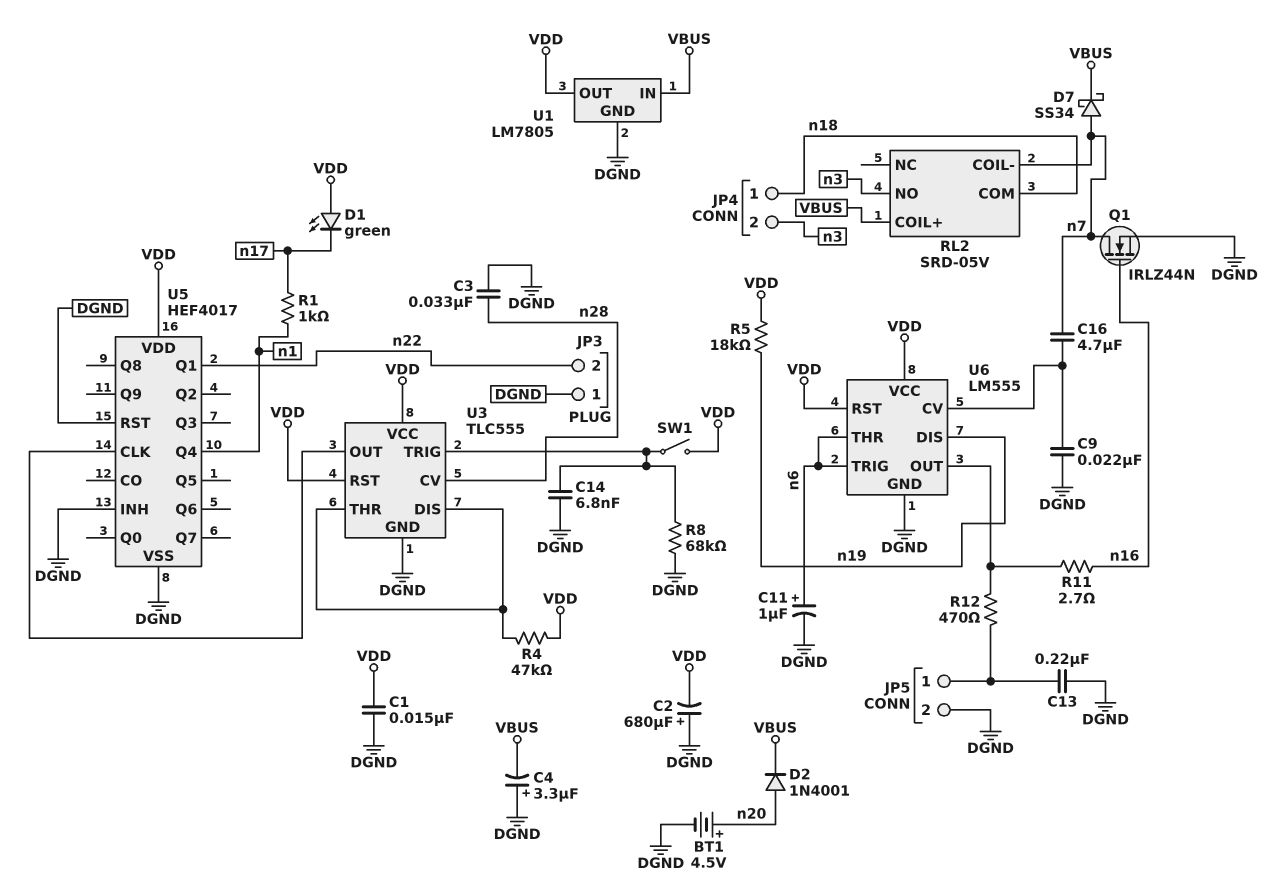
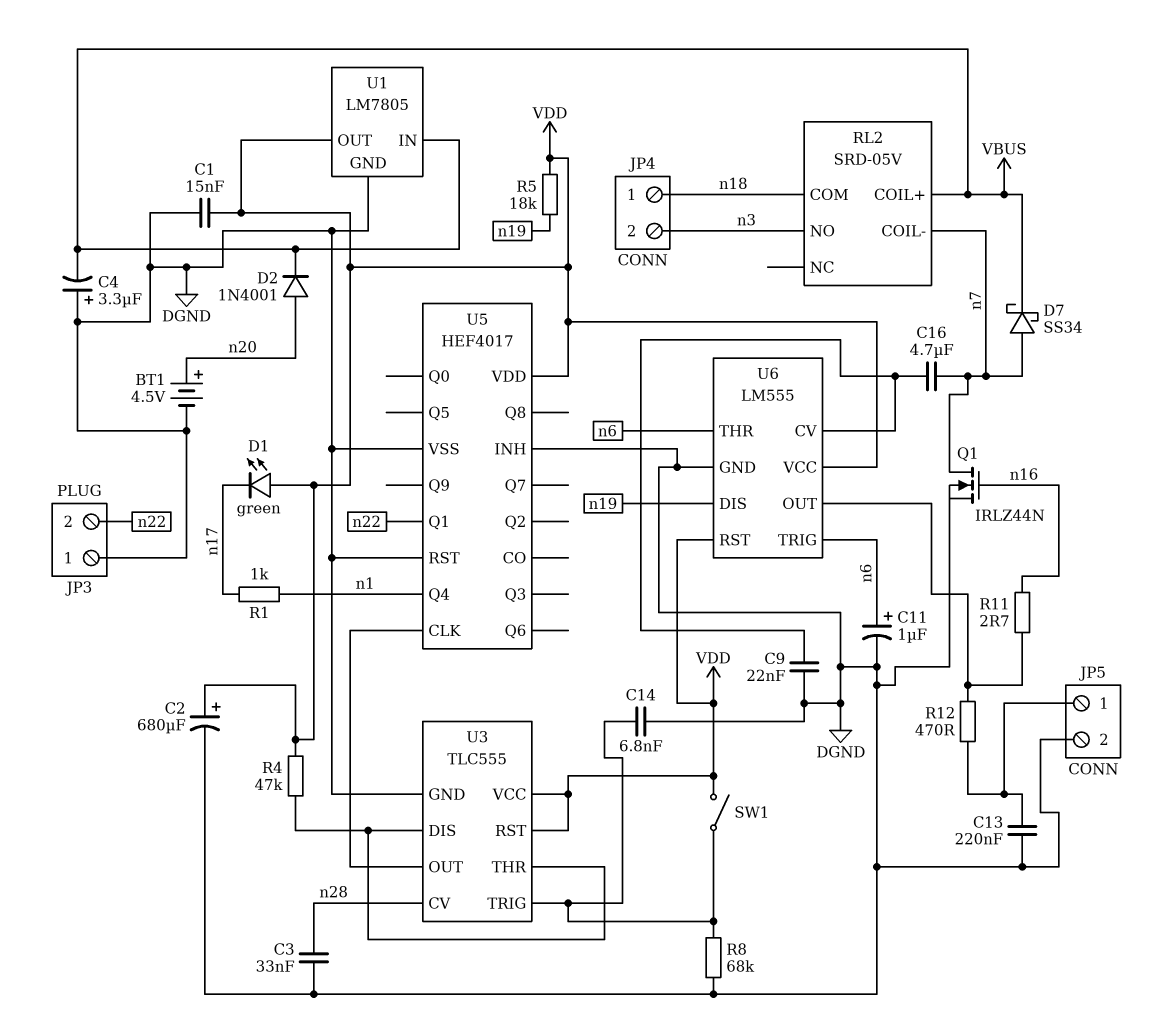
C2: 680uF (plus DGND, minus VDD) -> 680uF (plus VDD, minus DGND)

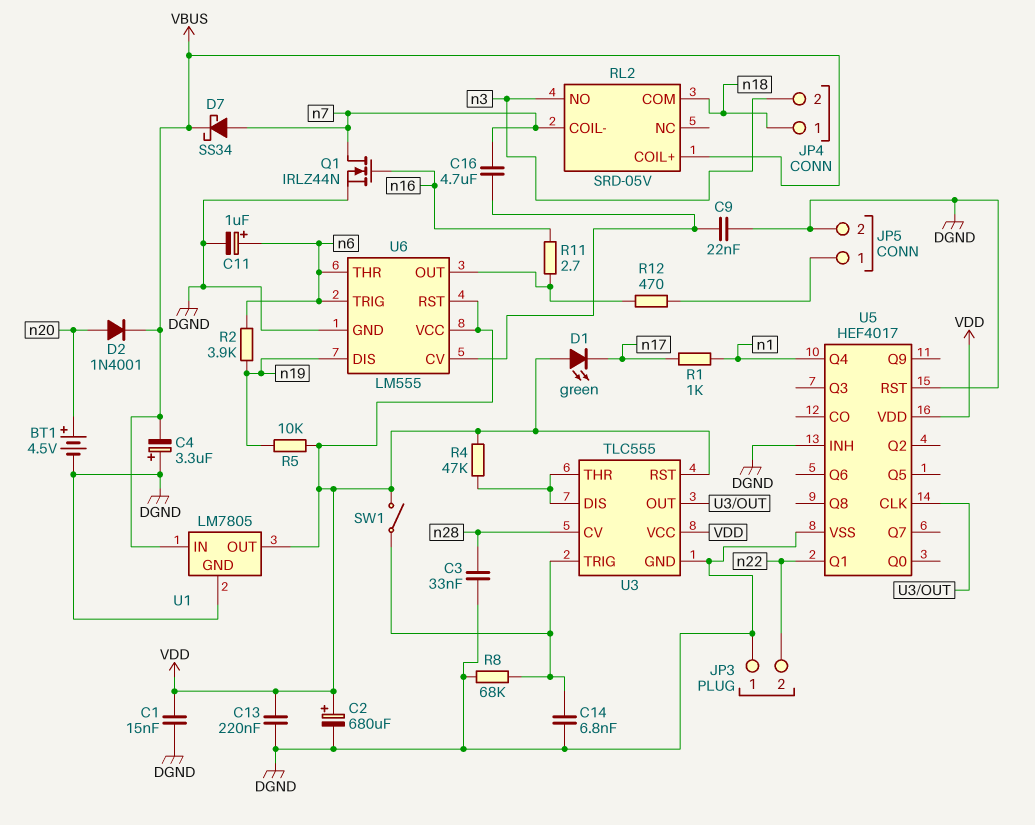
C13: 220nF (DGND, JP5/1) -> 220nF (DGND, VDD)
R2: none -> 3.9k (n6, n19)
R5: 18k (VDD, n19) -> 10k (VDD, n19)

